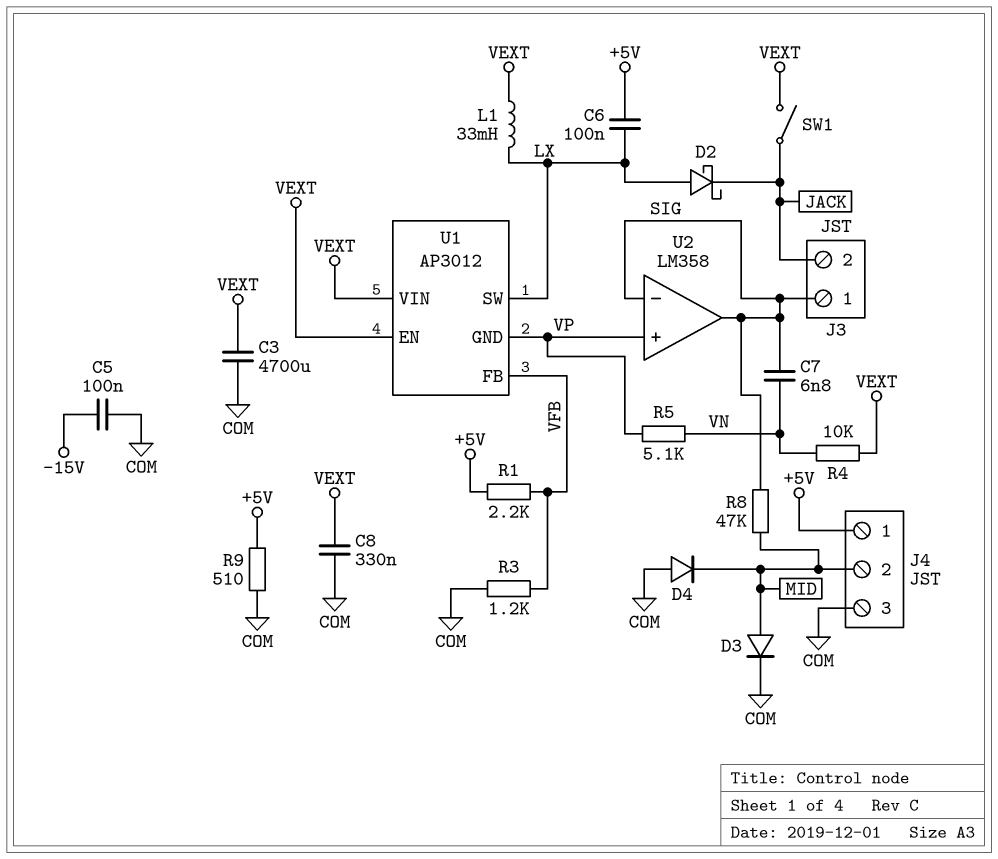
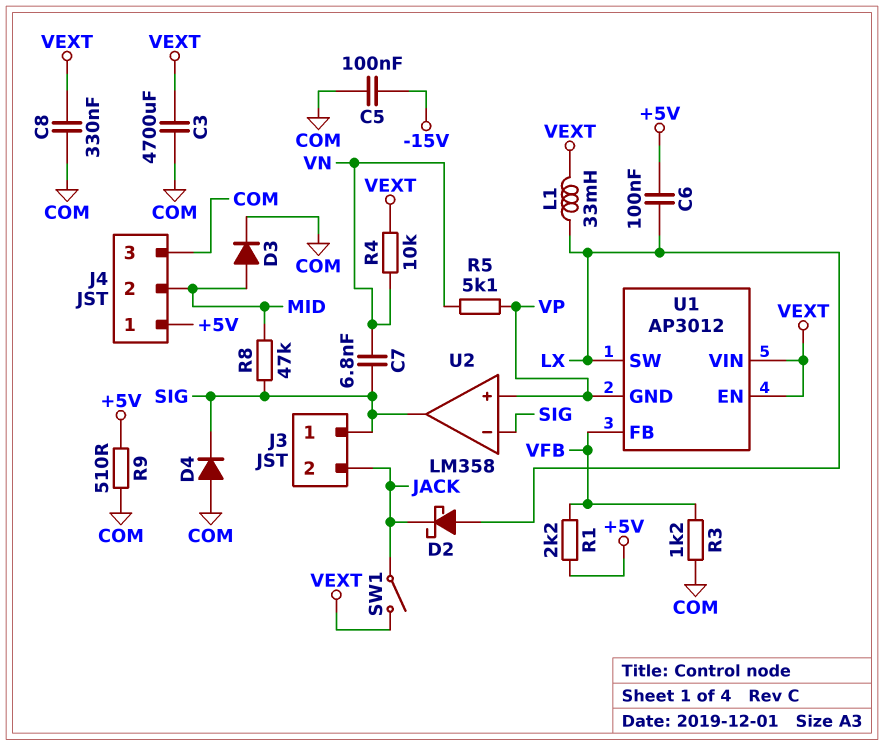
D4: diode (A COM, K MID) -> diode (A COM, K SIG)

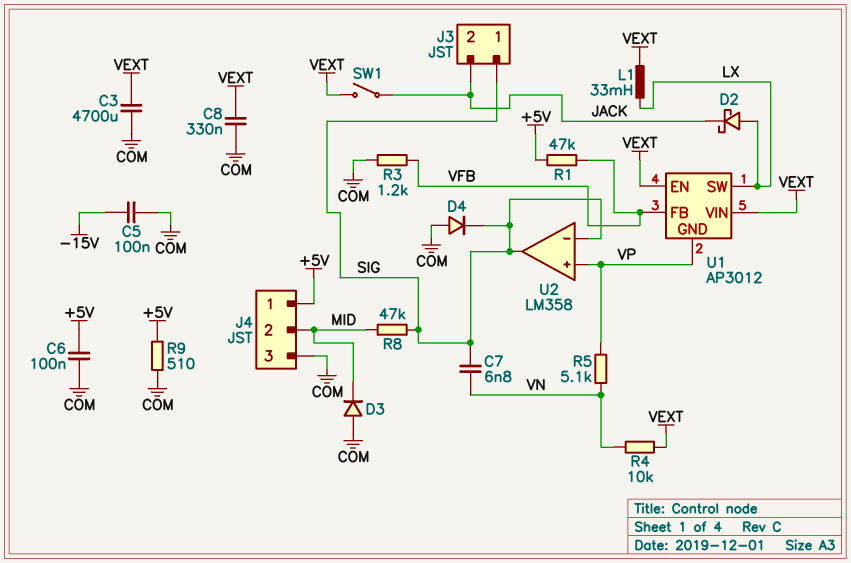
C6: 100nF (+5V, LX) -> 100nF (+5V, COM)
D3: diode (A MID, K COM) -> diode (A COM, K MID)
R1: 2.2k (+5V, VFB) -> 47k (+5V, VFB)

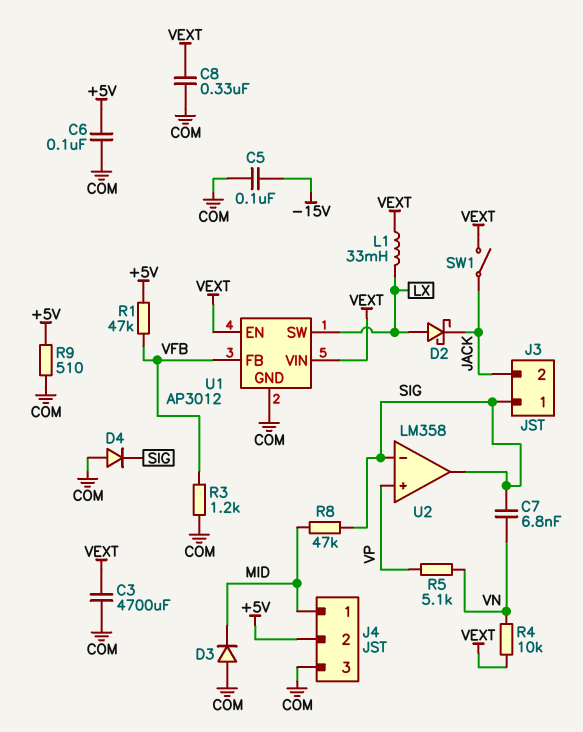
J4 pin 1: +5V -> MID
J4 pin 2: MID -> +5V
U1 pin GND: VP -> COM

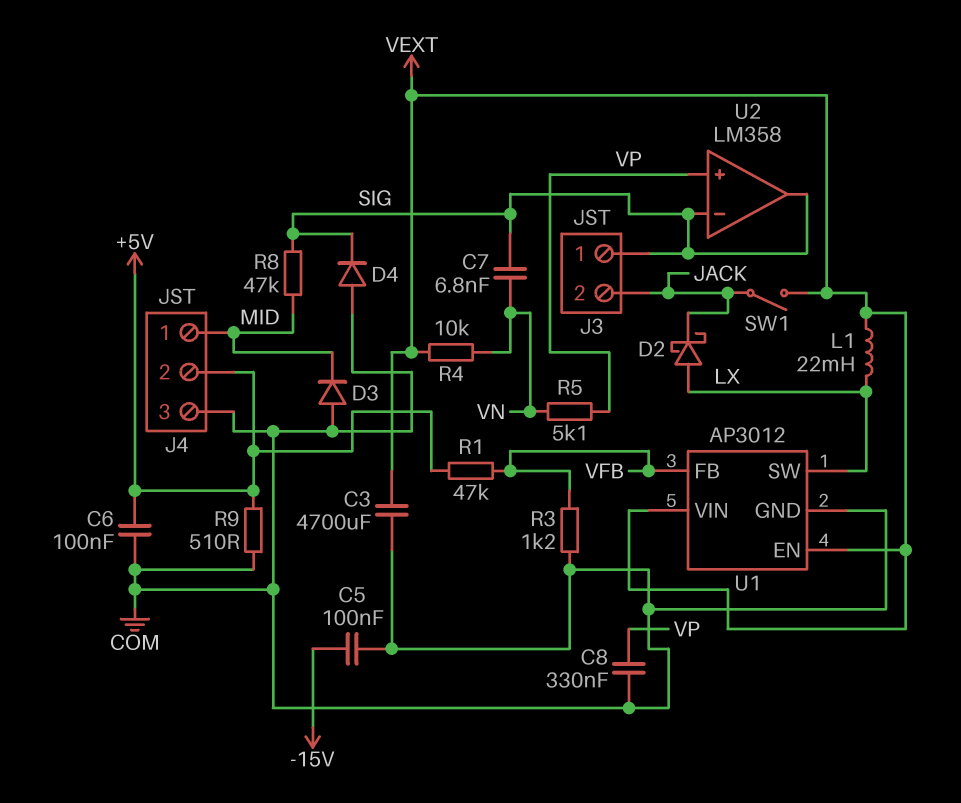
C8: 330nF (COM, VEXT) -> 330nF (COM, VP)
L1: 33mH (LX, VEXT) -> 22mH (LX, VEXT)

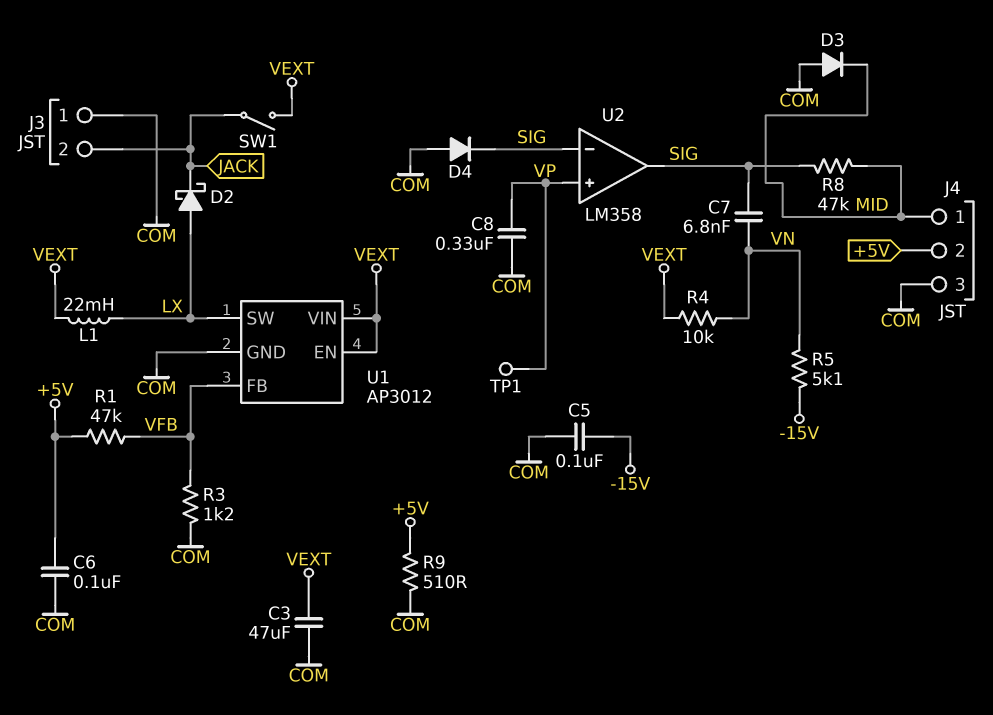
C3: 4700uF (COM, VEXT) -> 47uF (COM, VEXT)
J3 pin 1: SIG -> COM
R5: 5.1k (VN, VP) -> 5.1k (-15V, VN)
TP1: none -> test point (VP)

